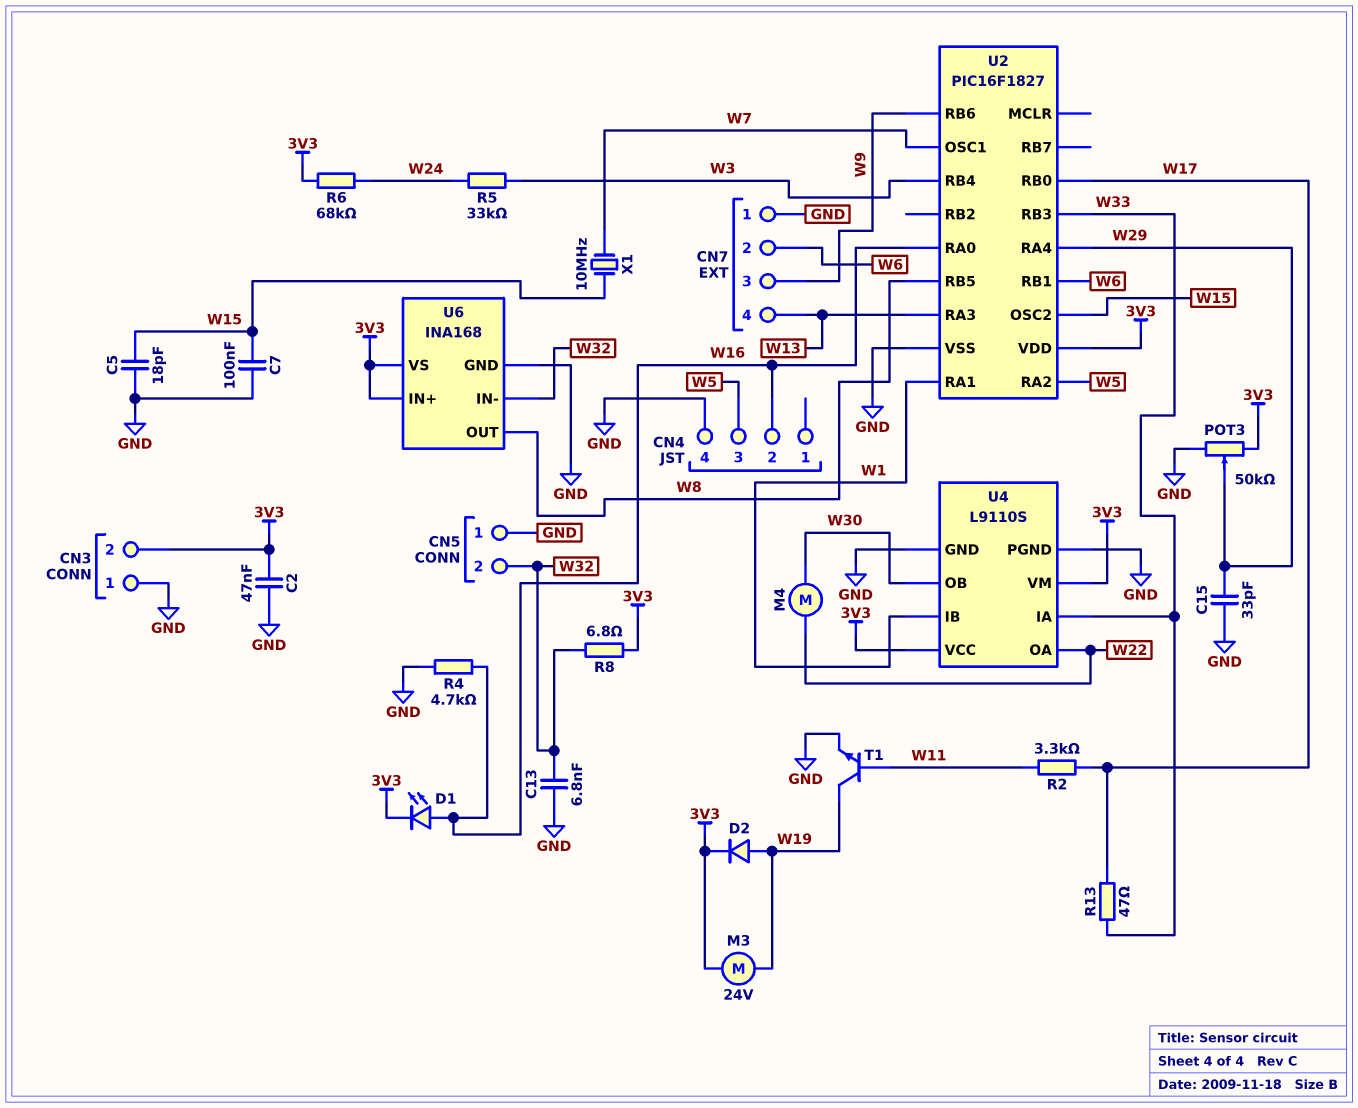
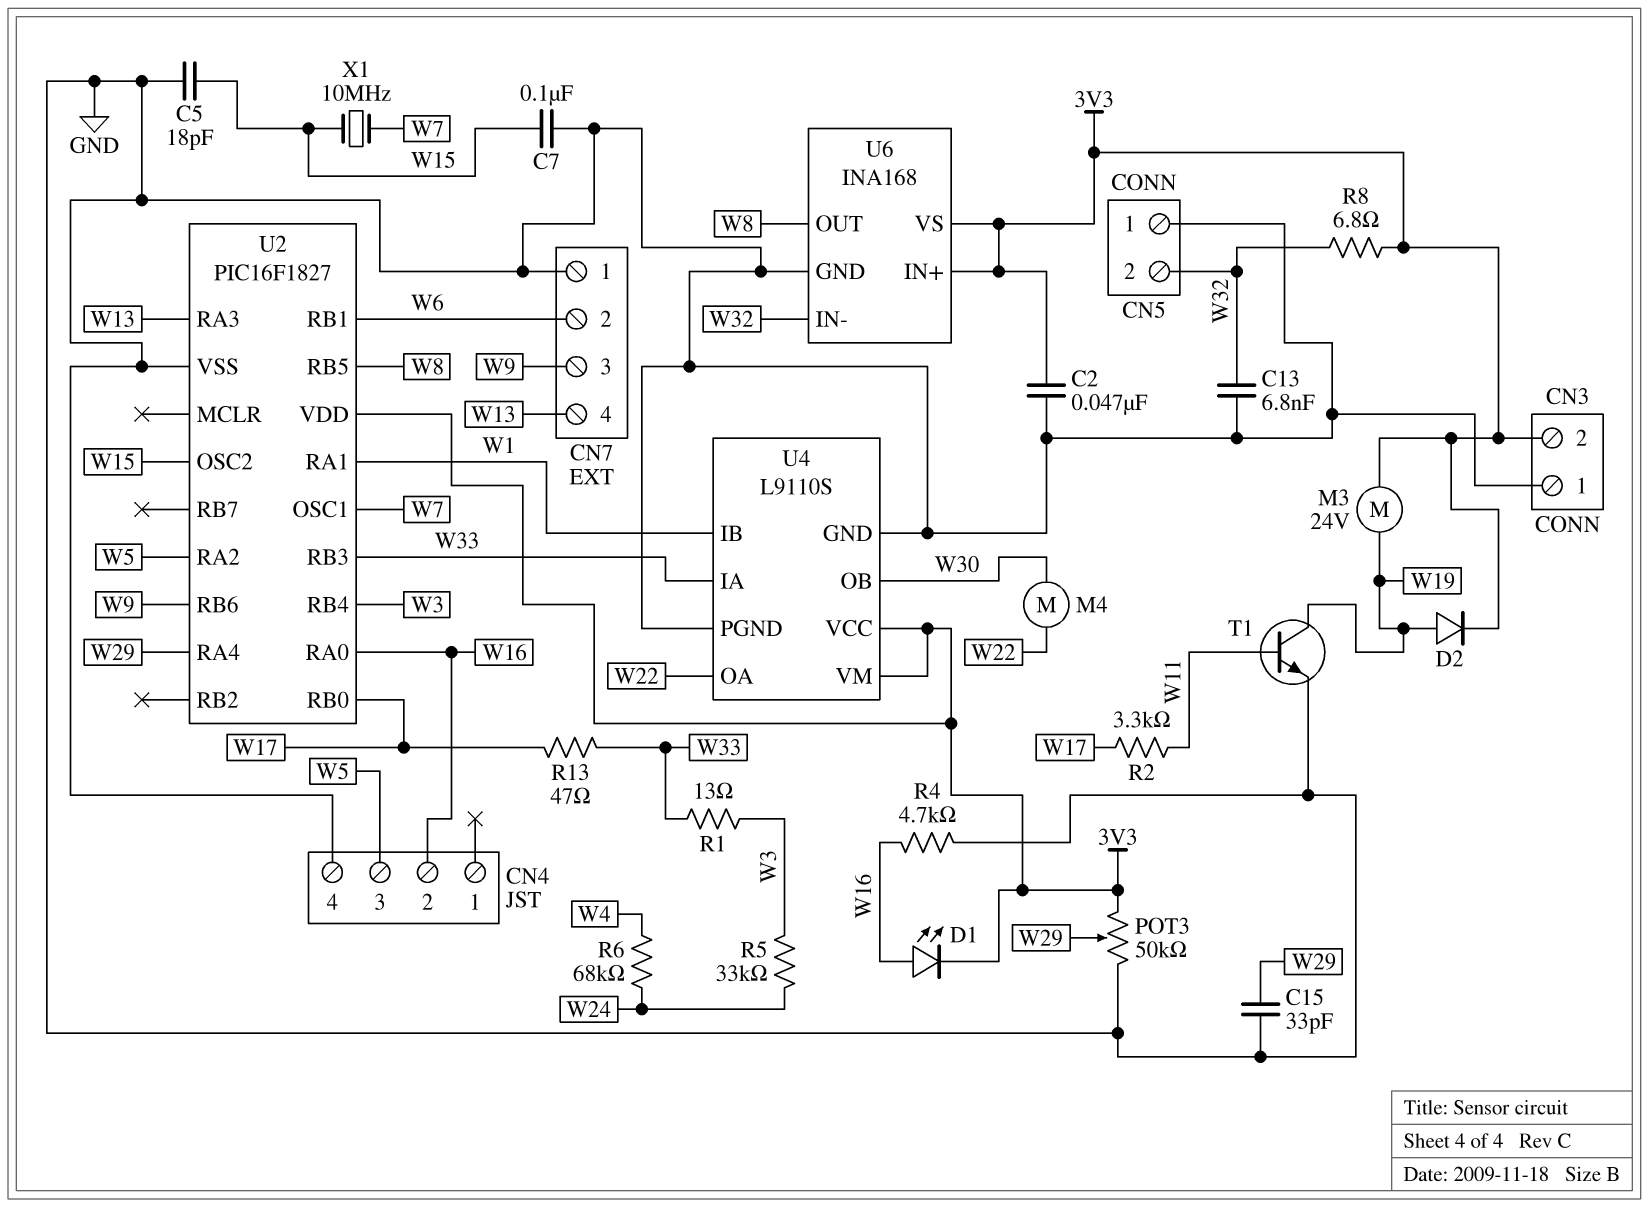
R1: none -> 13 (W3, W33)
R6: 68k (3V3, W24) -> 68k (W4, W24)

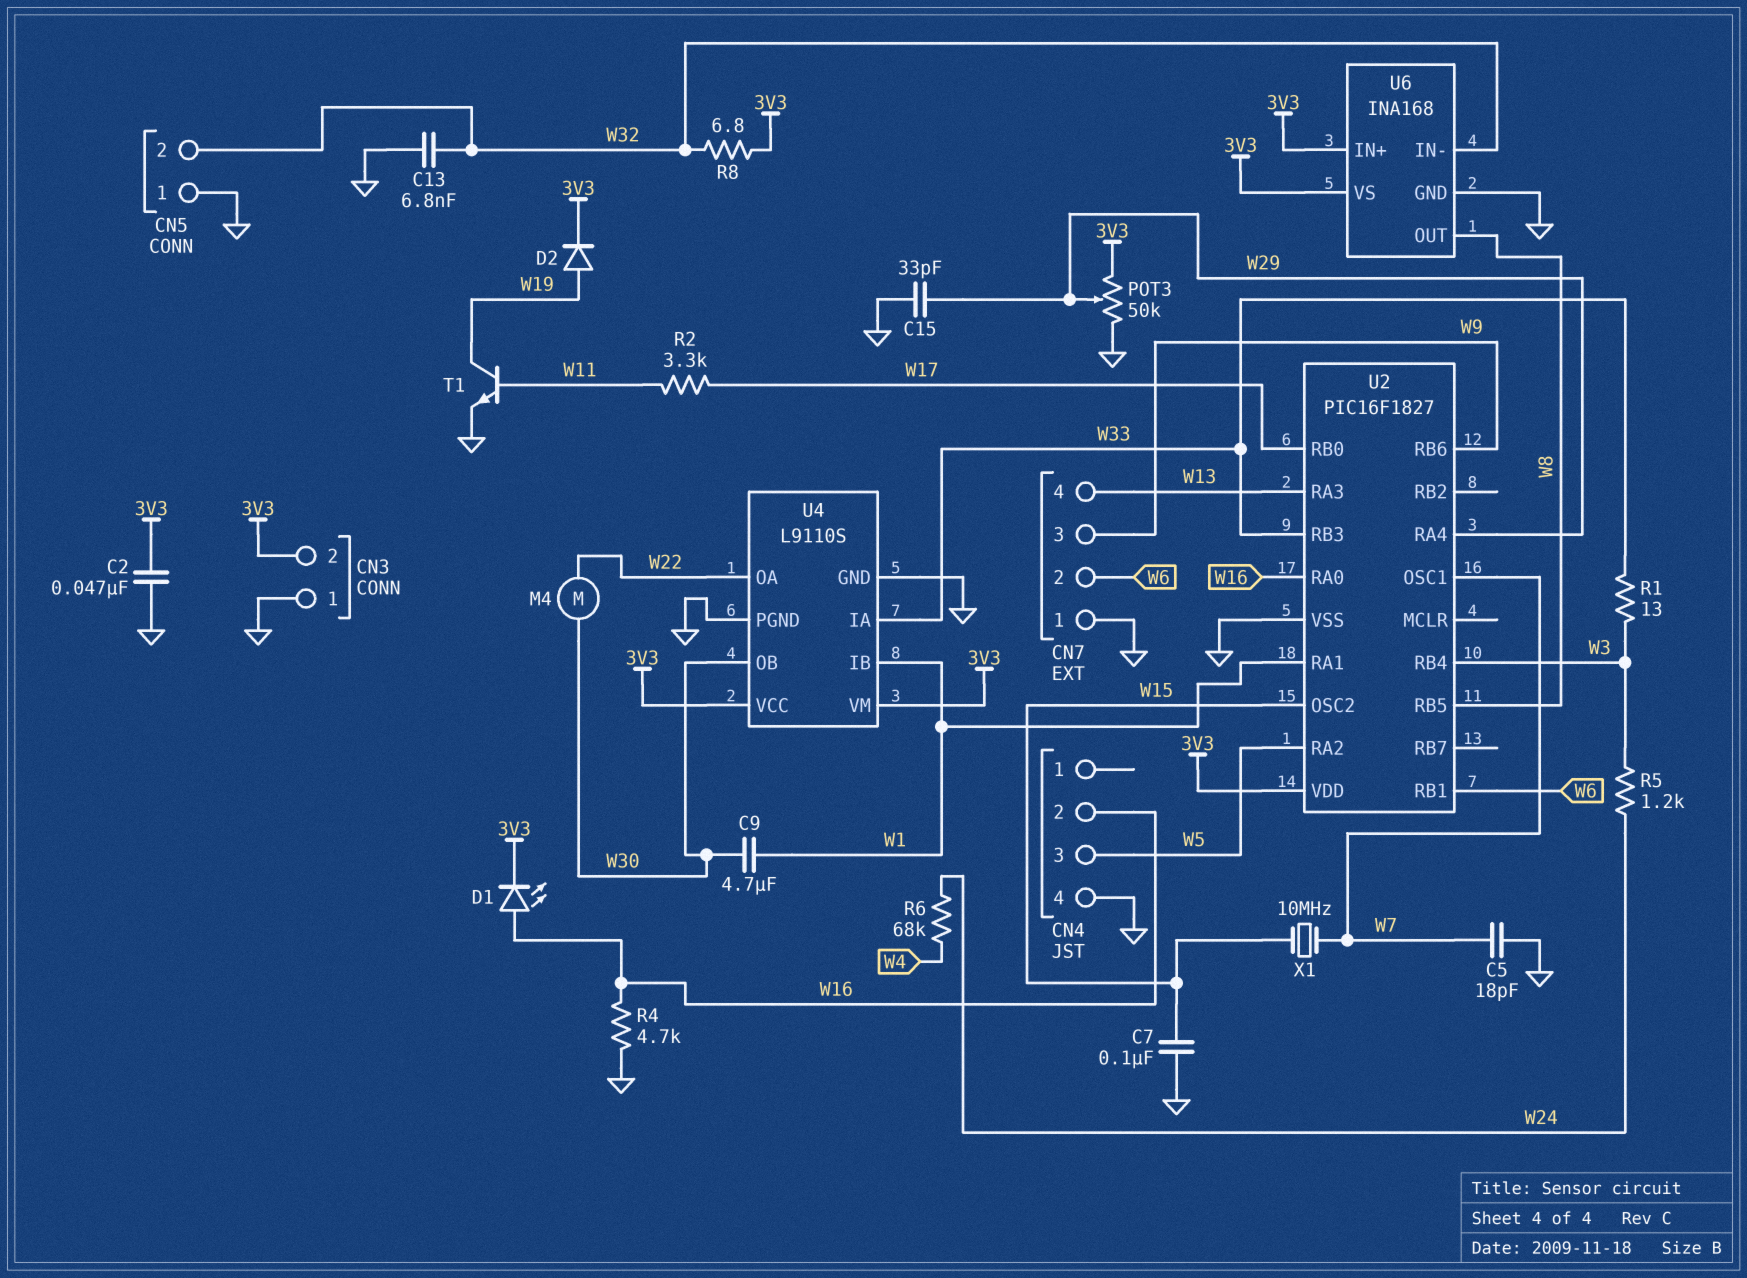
C5: 18pF (GND, W15) -> 18pF (GND, W7)
C9: none -> 4.7uF (W1, W30)
M3: motor 24V (3V3, W19) -> none
R5: 33k (W3, W24) -> 1.2k (W3, W24)
R13: 47 (W17, W33) -> none

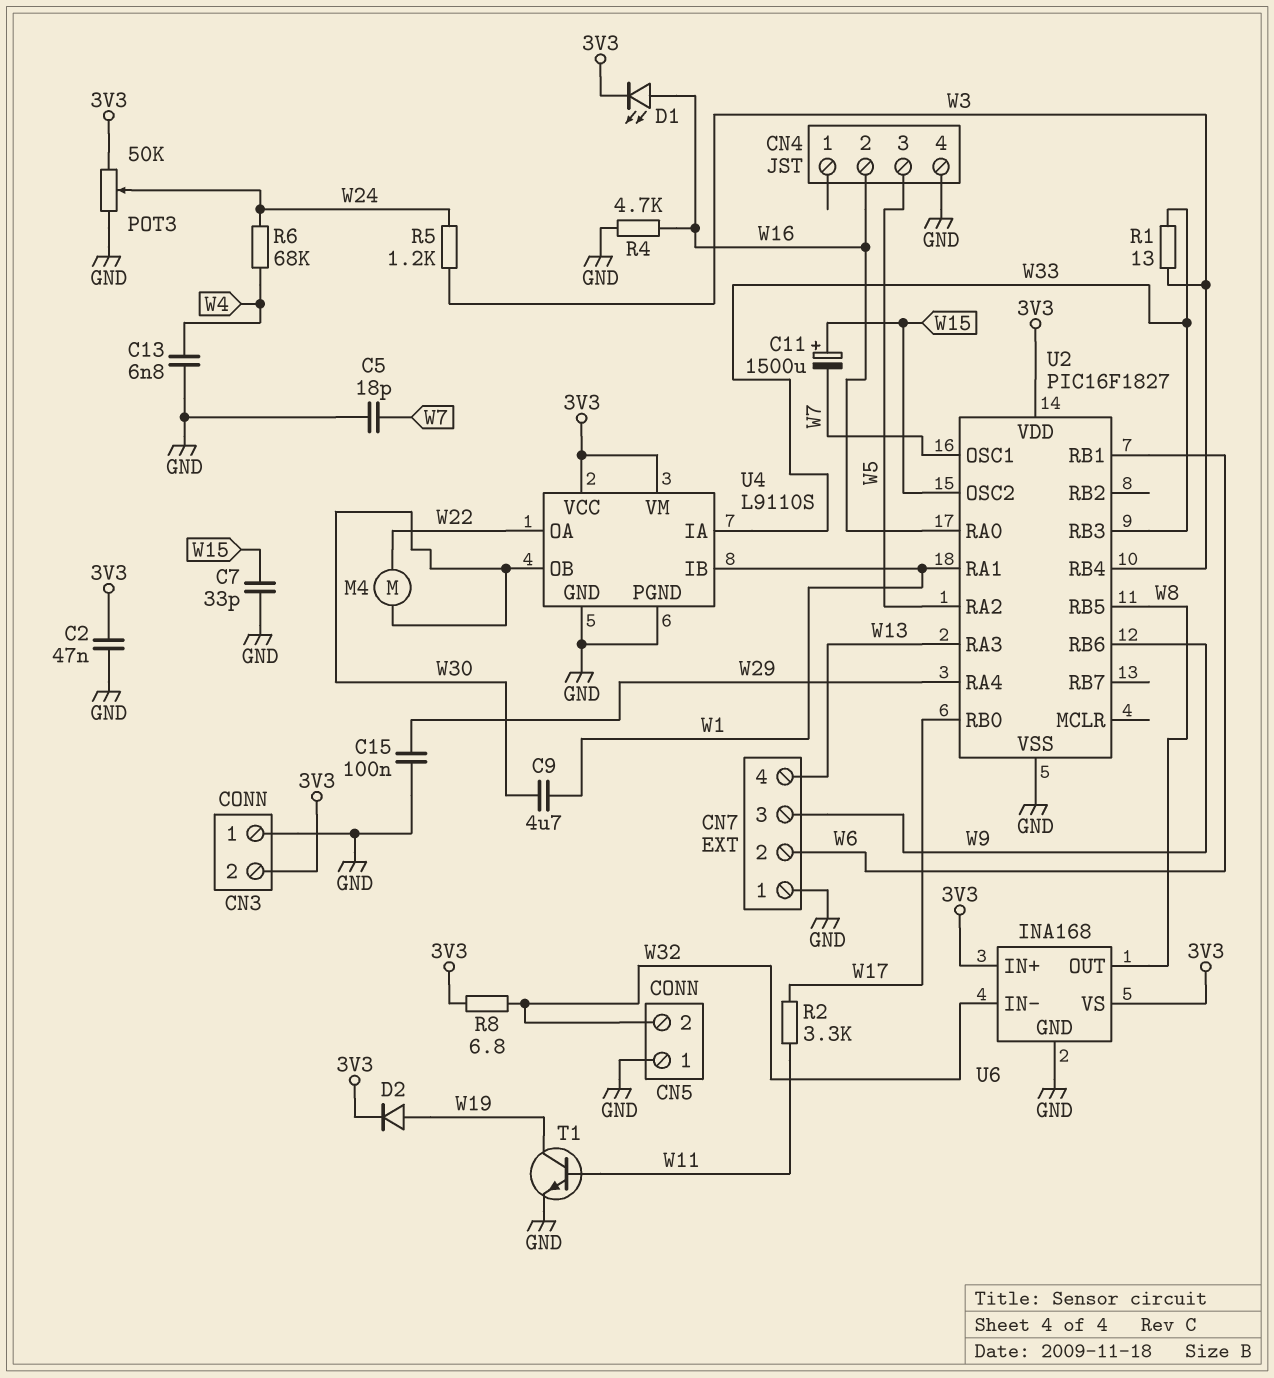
C7: 100nF (GND, W15) -> 33pF (GND, W15)
C11: none -> 1500uF (plus W15, minus W7)
C13: 6.8nF (GND, W32) -> 6.8nF (GND, W4)
C15: 33pF (GND, W29) -> 100nF (GND, W29)
POT3: 50k (3V3, GND, wiper W29) -> 50k (3V3, GND, wiper W24)
X1: 10MHz (W7, W15) -> none

